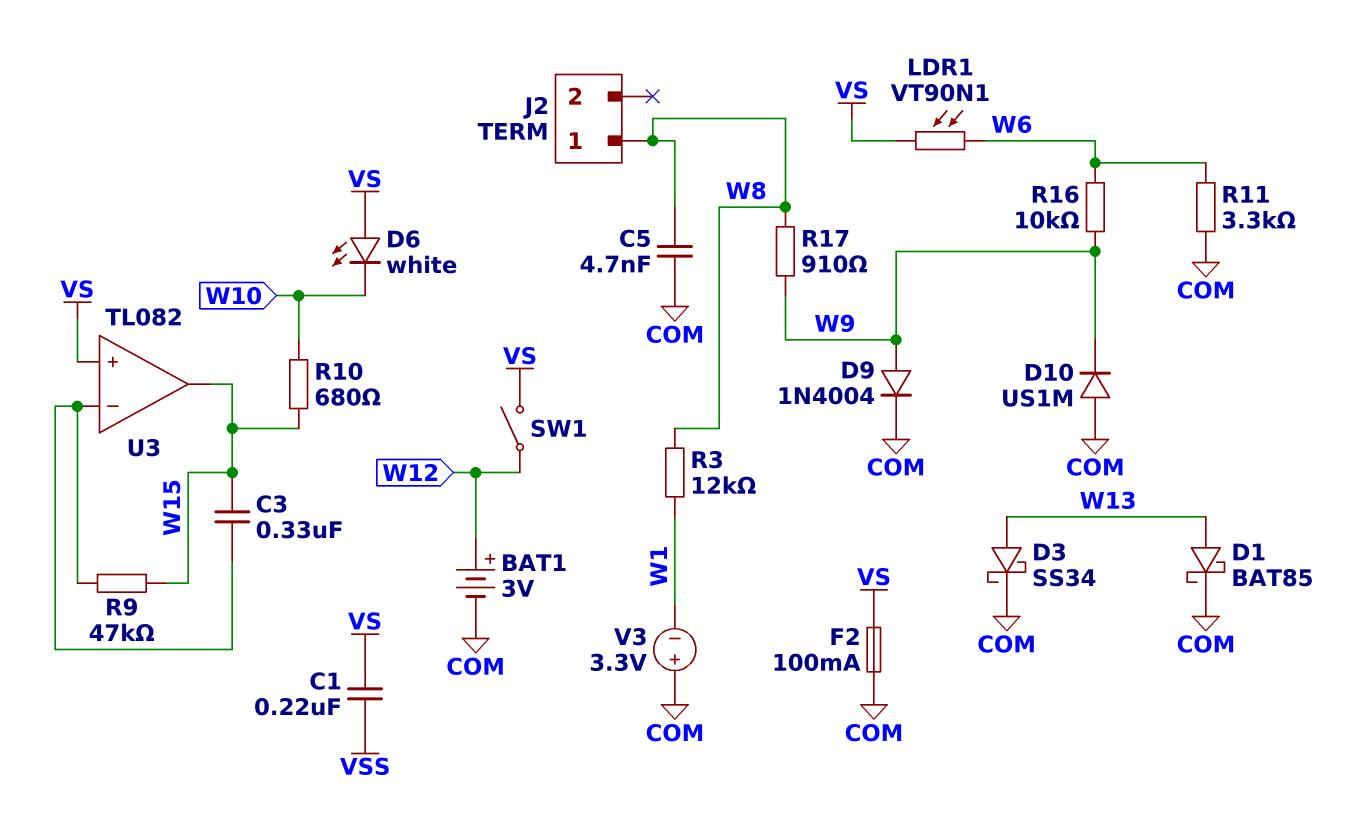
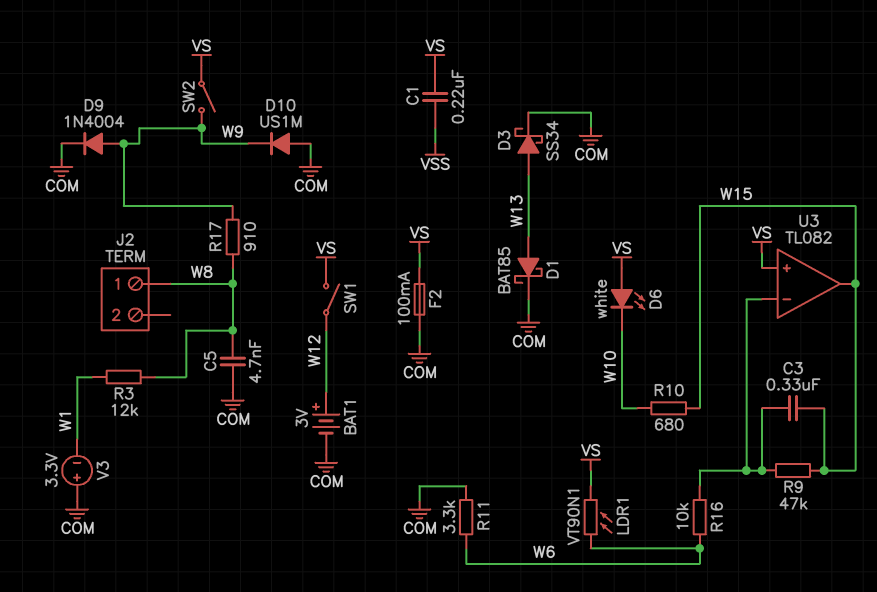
R16: 10k (W6, W9) -> 10k (U3/in-, W6)
SW2: none -> switch (VS, W9)

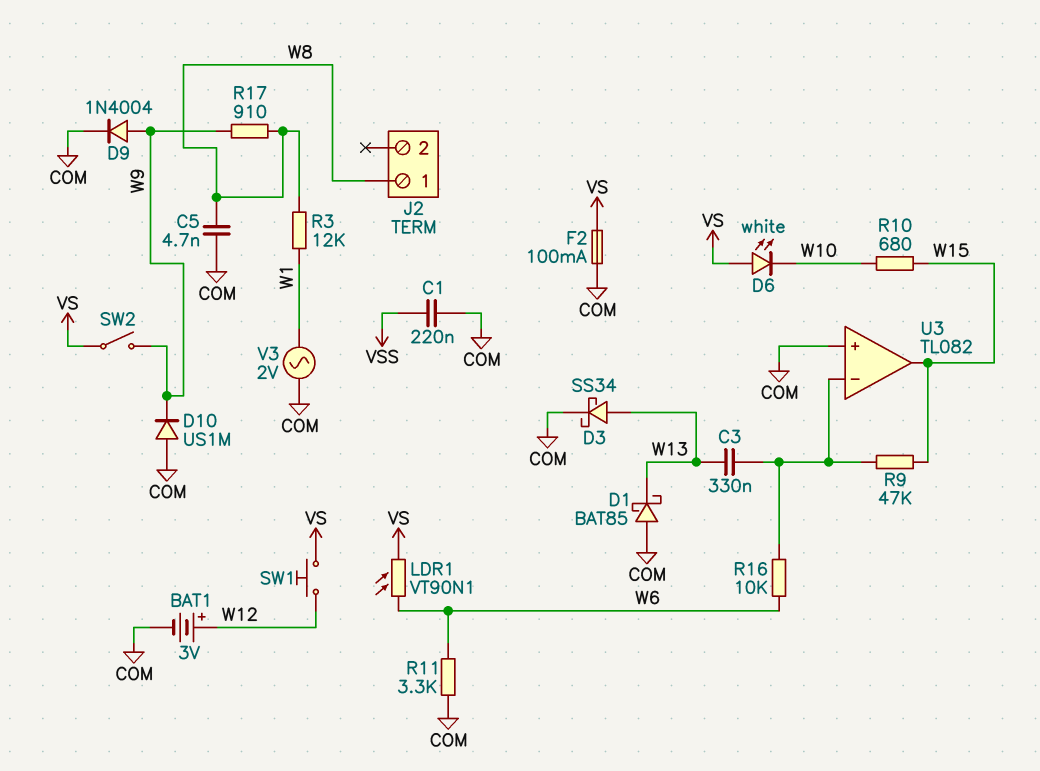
C1: 220nF (VS, VSS) -> 220nF (COM, VSS)
C3: 330nF (U3/in-, W15) -> 330nF (U3/in-, W13)
D1: schottky BAT85 (A W13, K COM) -> schottky BAT85 (A COM, K W13)
SW1: switch (VS, W12) -> button (VS, W12)
U3 pin in+: VS -> COM
V3: 3.3V (plus COM, minus W1) -> AC 2V (COM, W1)

